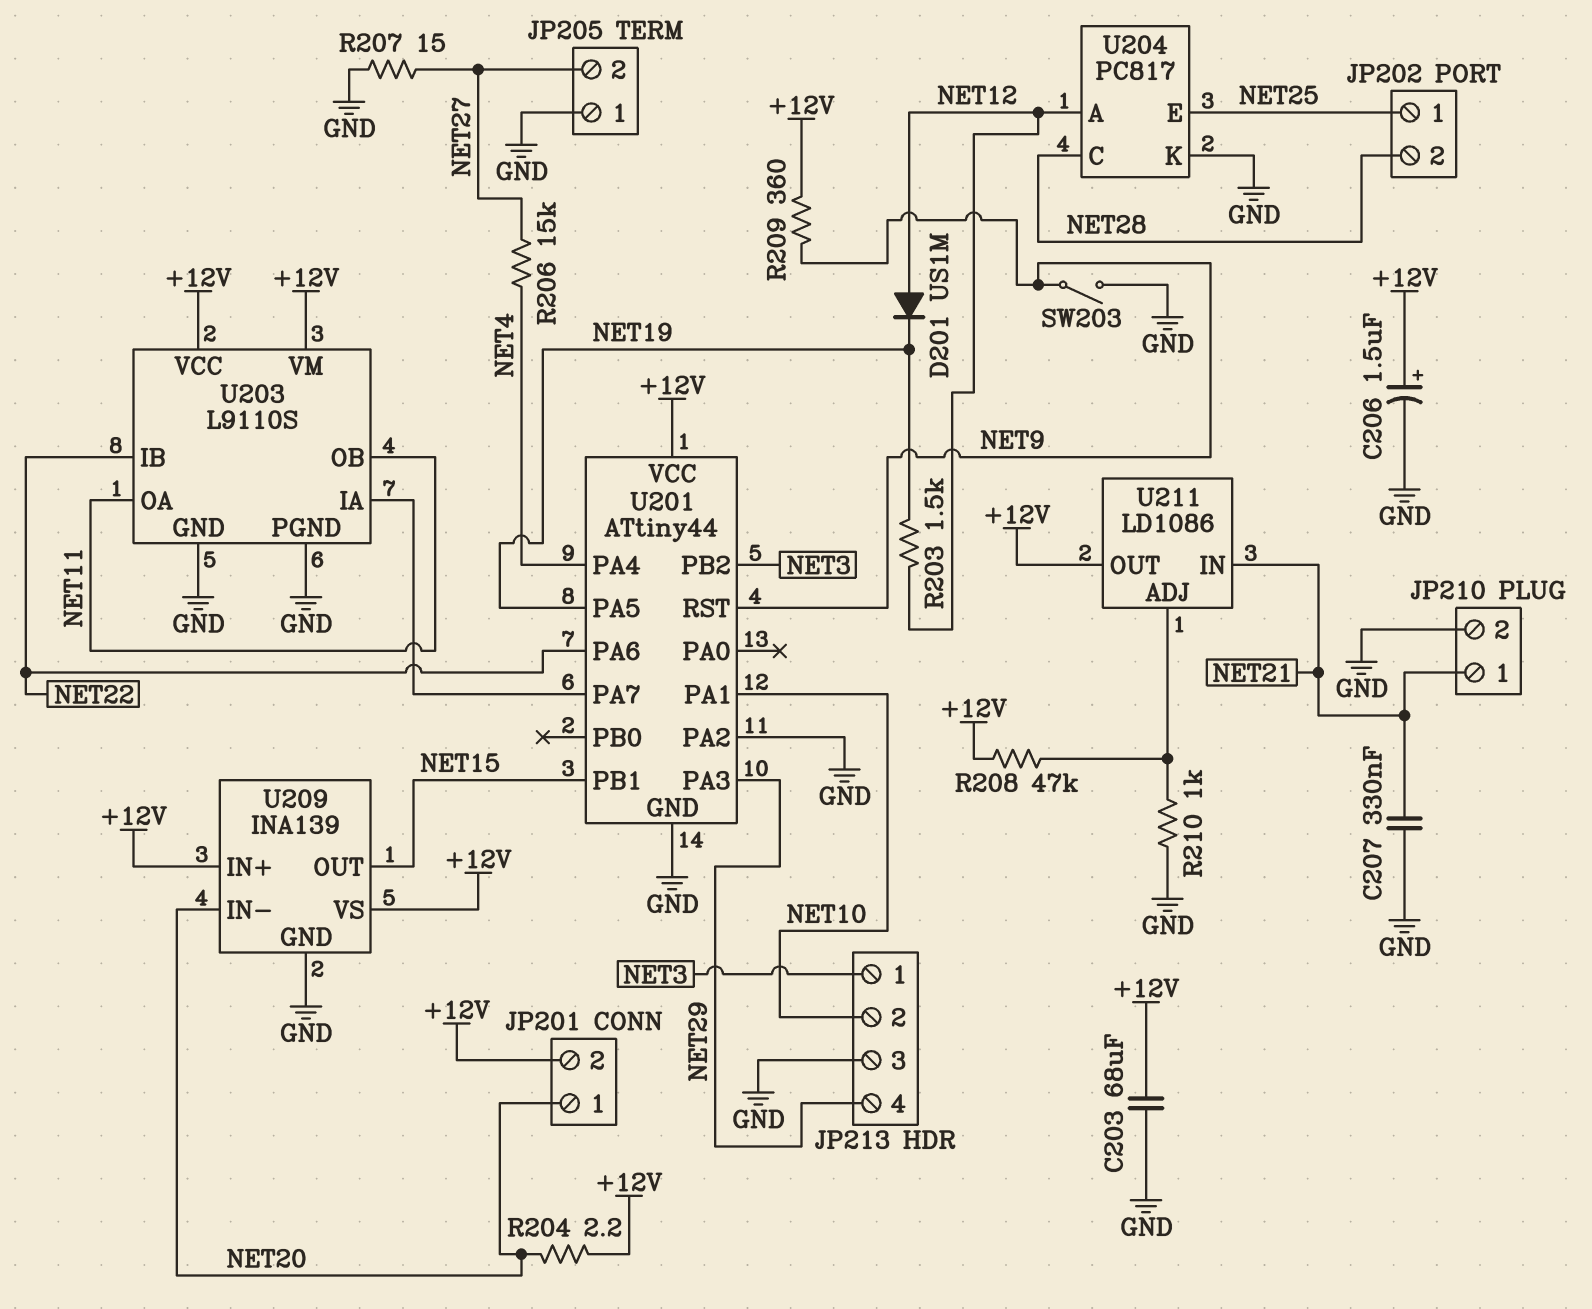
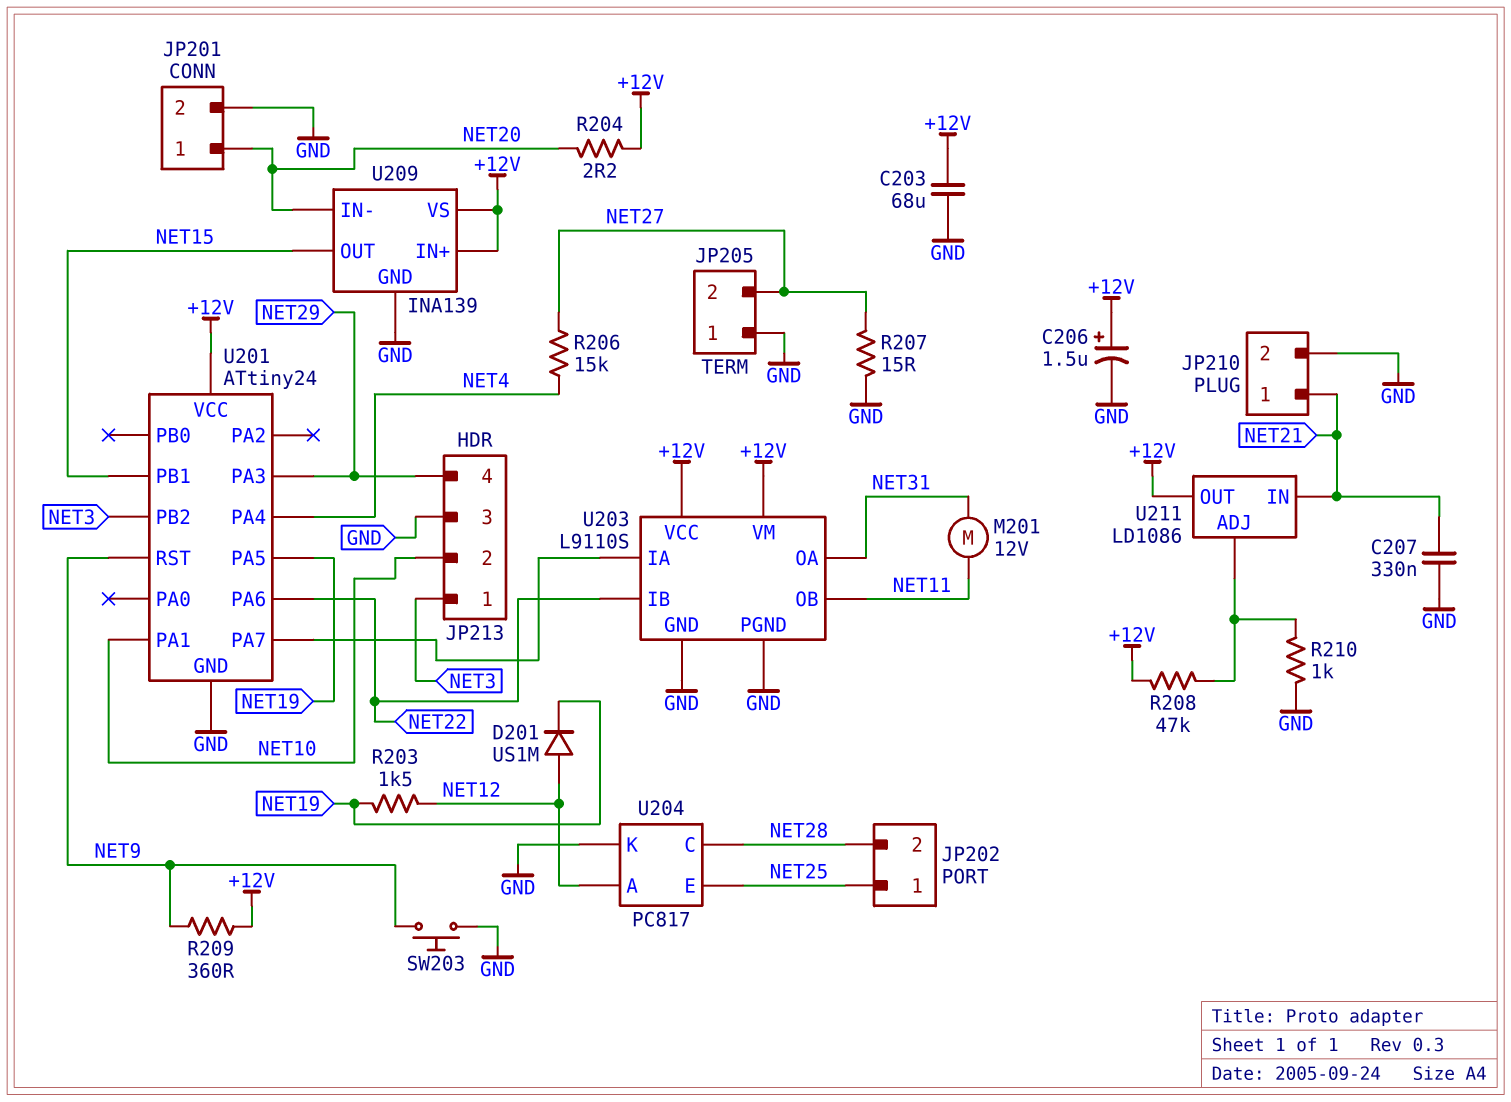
JP201 pin 2: +12V -> GND
M201: none -> motor 12V (NET11, NET31)
SW203: switch (GND, NET9) -> button (GND, NET9)
U201: ATtiny44 -> ATtiny24
U201 pin PA2: GND -> none
U203 pin OA: NET11 -> NET31

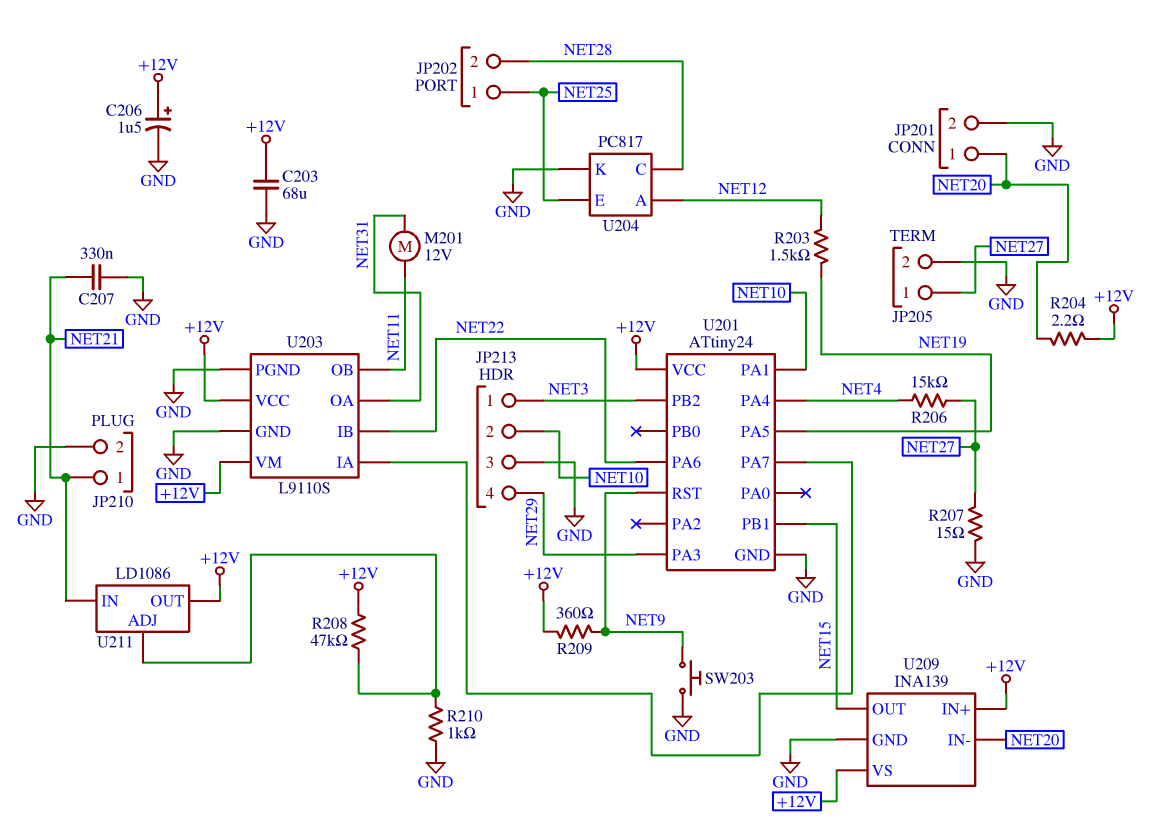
D201: diode US1M (A NET12, K NET19) -> none
JP205 pin 1: GND -> NET27
JP205 pin 2: NET27 -> GND

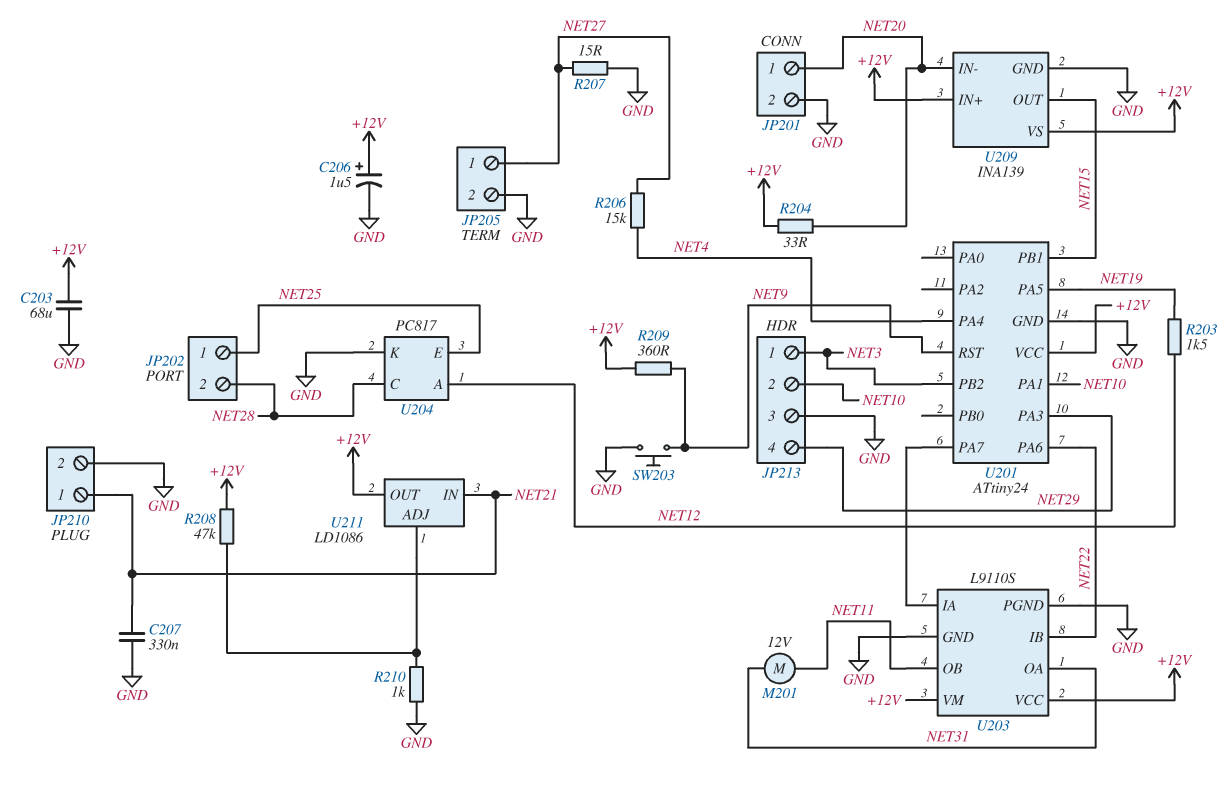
R204: 2.2 (+12V, NET20) -> 33 (+12V, NET20)

